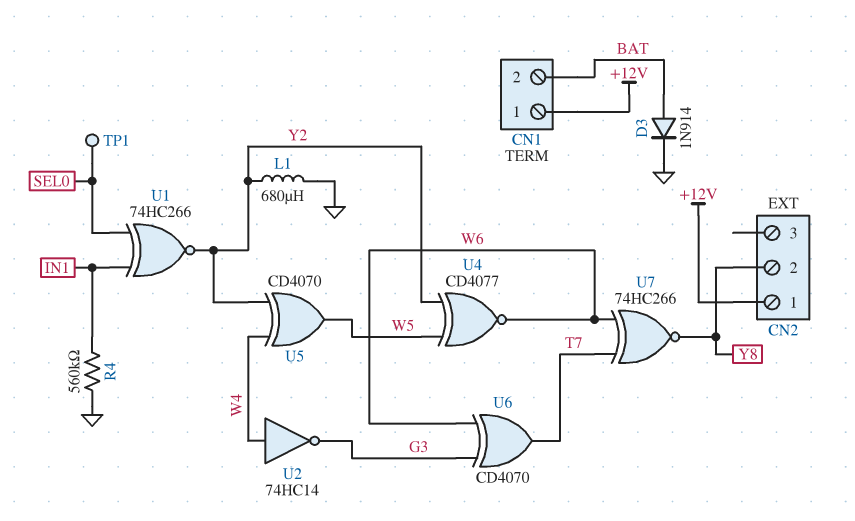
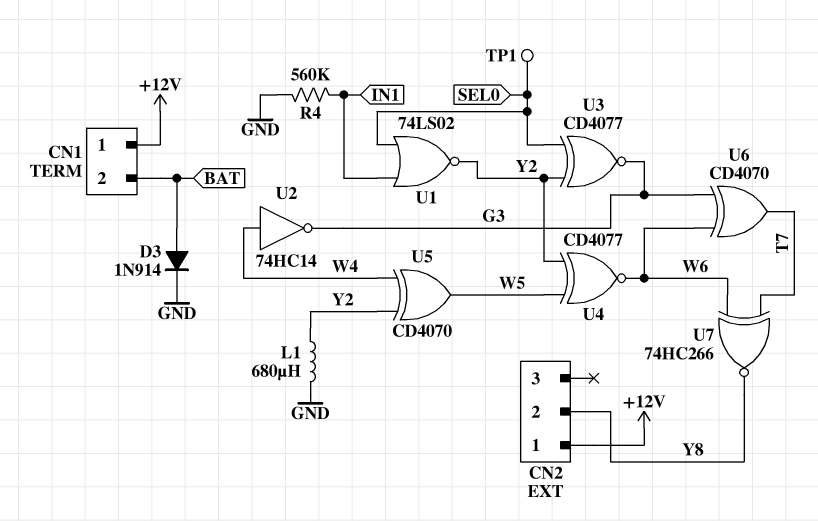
U1: XNOR 74HC266 (in IN1, in SEL0, out Y2) -> NOR 74LS02 (in IN1, in SEL0, out Y2)
U3: none -> XNOR CD4077 (in SEL0, in Y2, out G3)

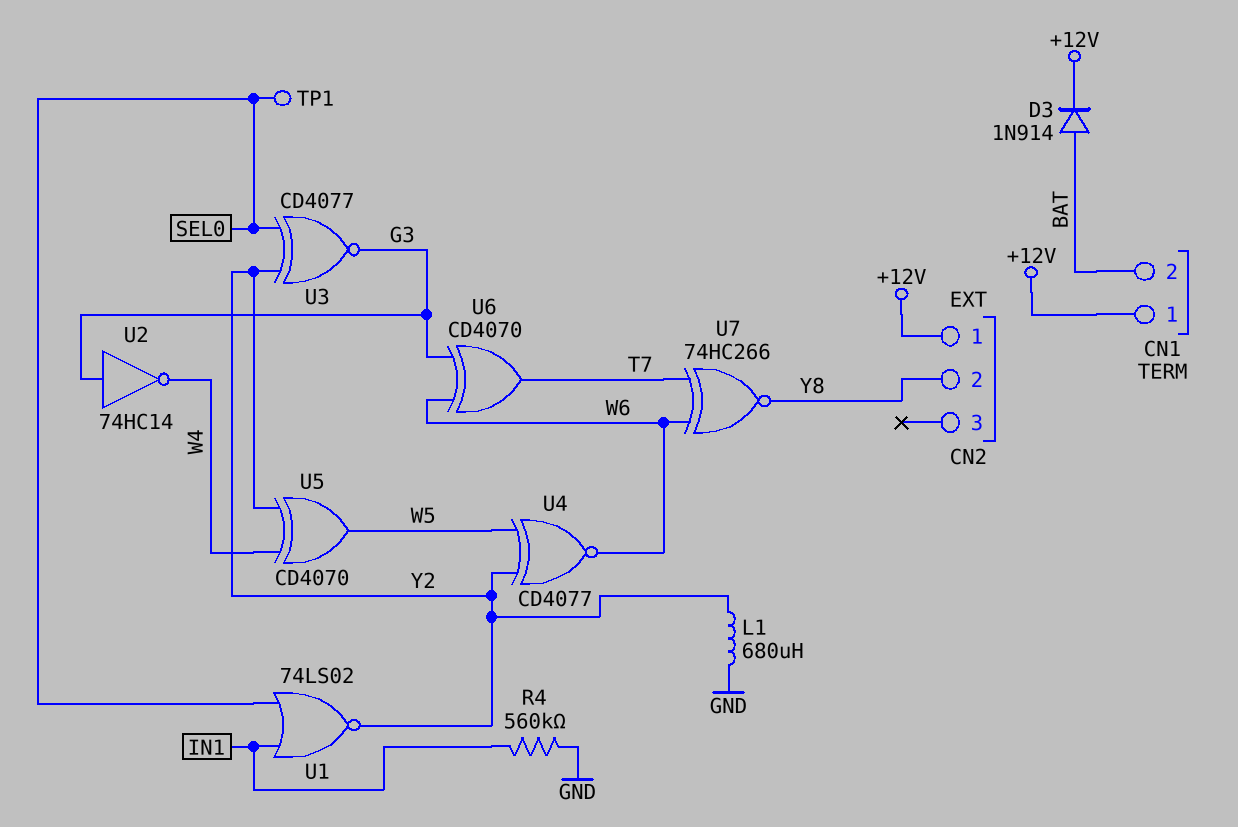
D3: diode 1N914 (A BAT, K GND) -> diode 1N914 (A BAT, K +12V)
U2: NOT 74HC14 (in W4, out G3) -> NOT 74HC14 (in G3, out W4)

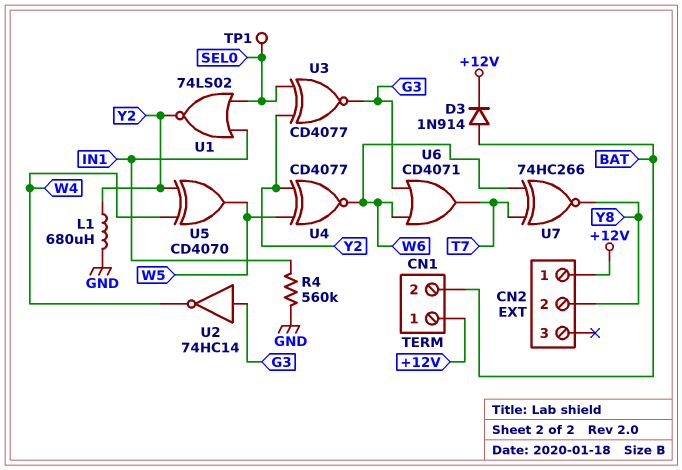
U6: XOR CD4070 (in G3, in W6, out T7) -> OR CD4071 (in G3, in W6, out T7)

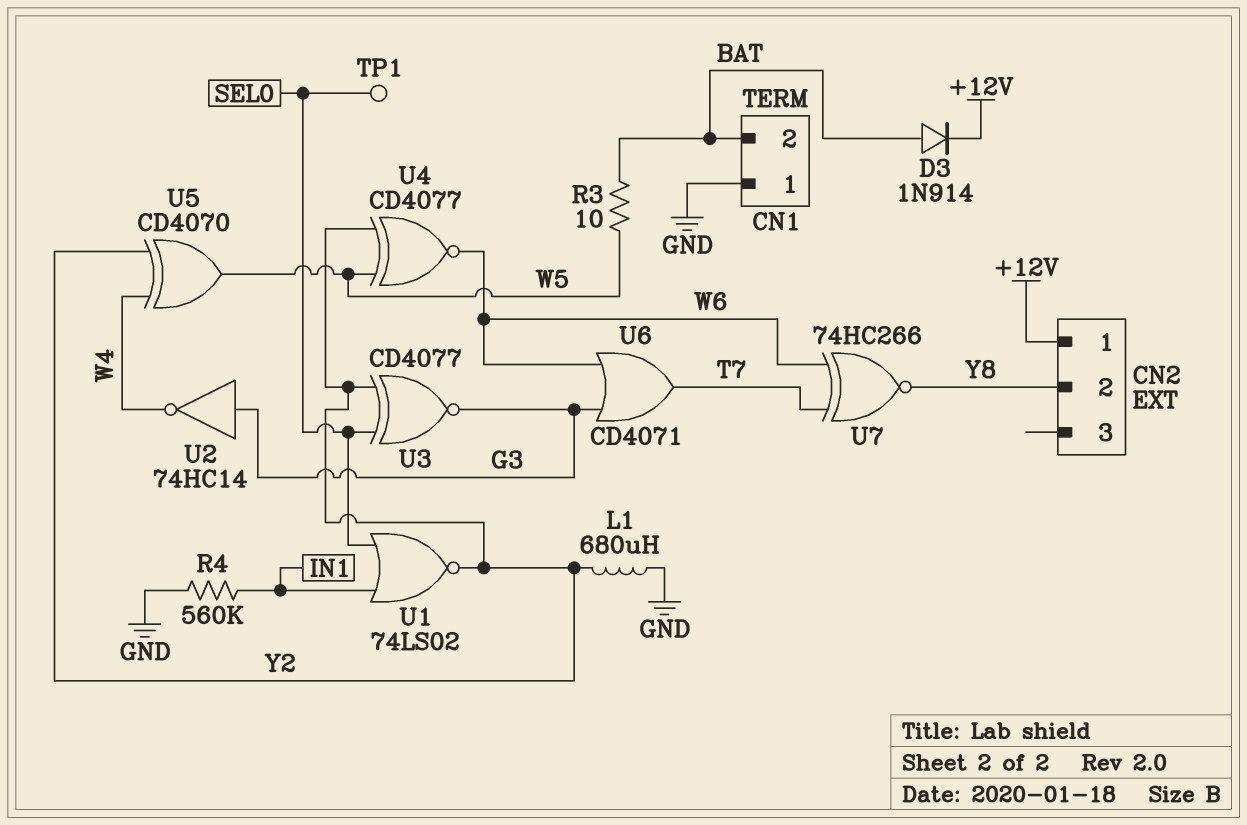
CN1 pin 1: +12V -> GND
R3: none -> 10 (BAT, W5)

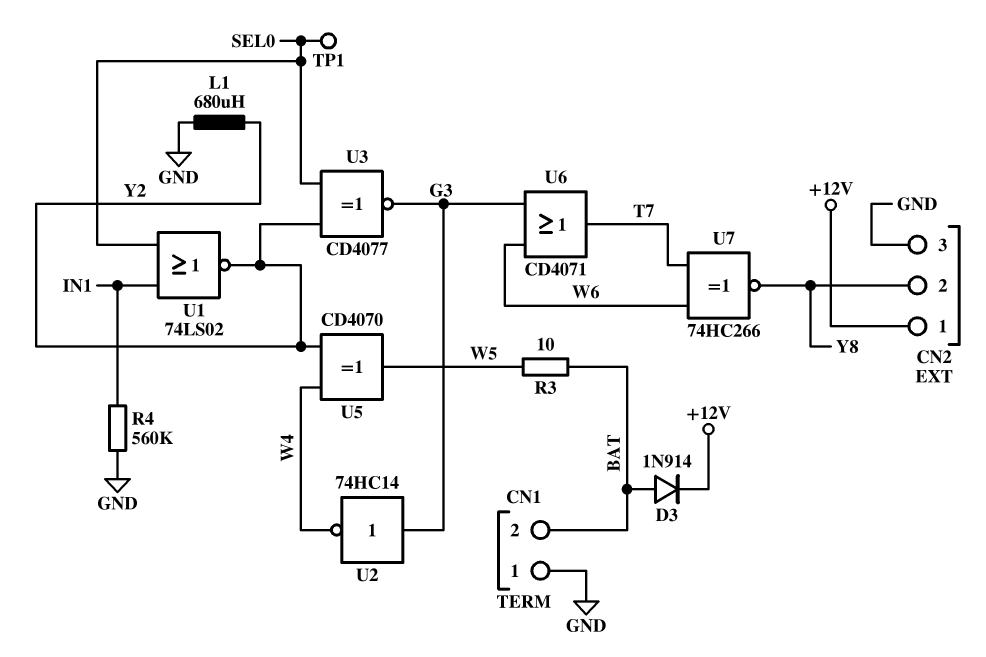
CN2 pin 3: none -> GND
U4: XNOR CD4077 (in W5, in Y2, out W6) -> none

